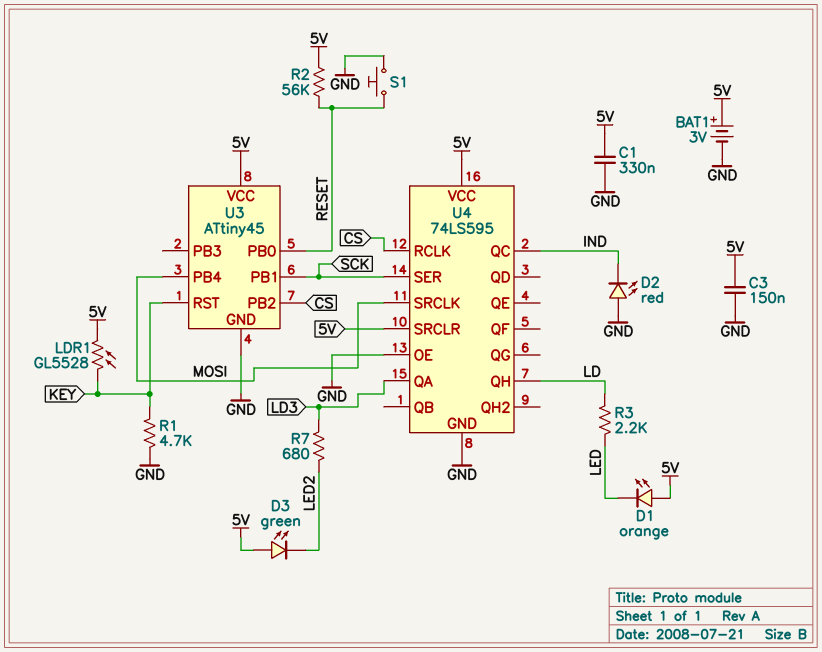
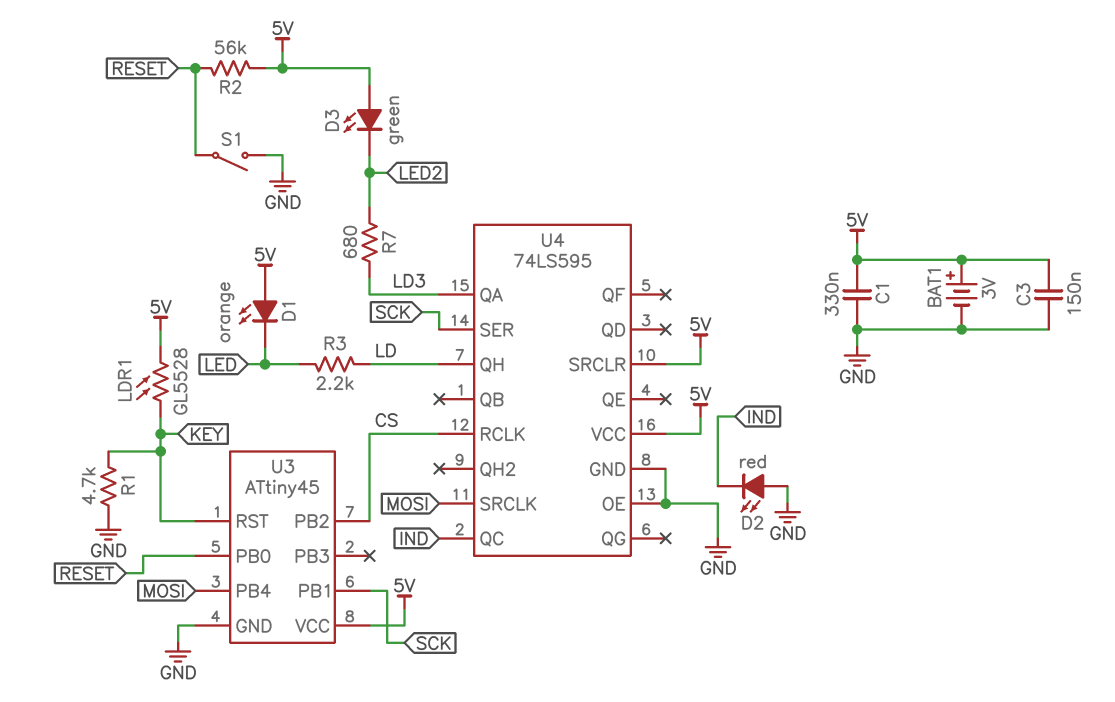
S1: button (GND, RESET) -> switch (GND, RESET)

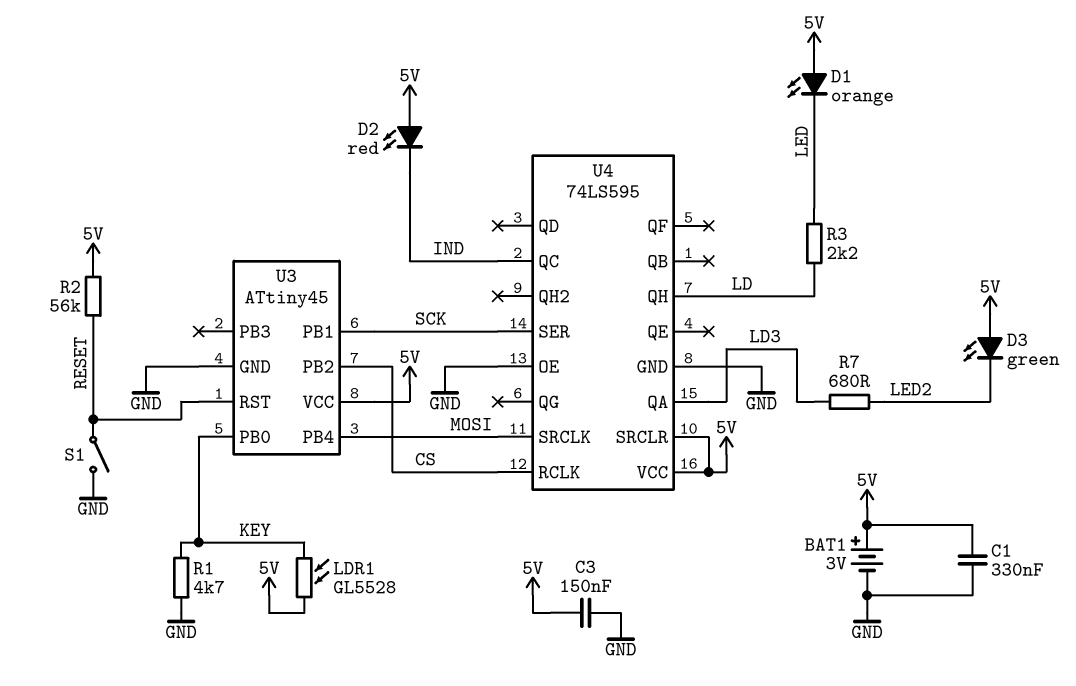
D2: LED red (A GND, K IND) -> LED red (A 5V, K IND)
U3 pin PB0: RESET -> KEY
U3 pin RST: KEY -> RESET

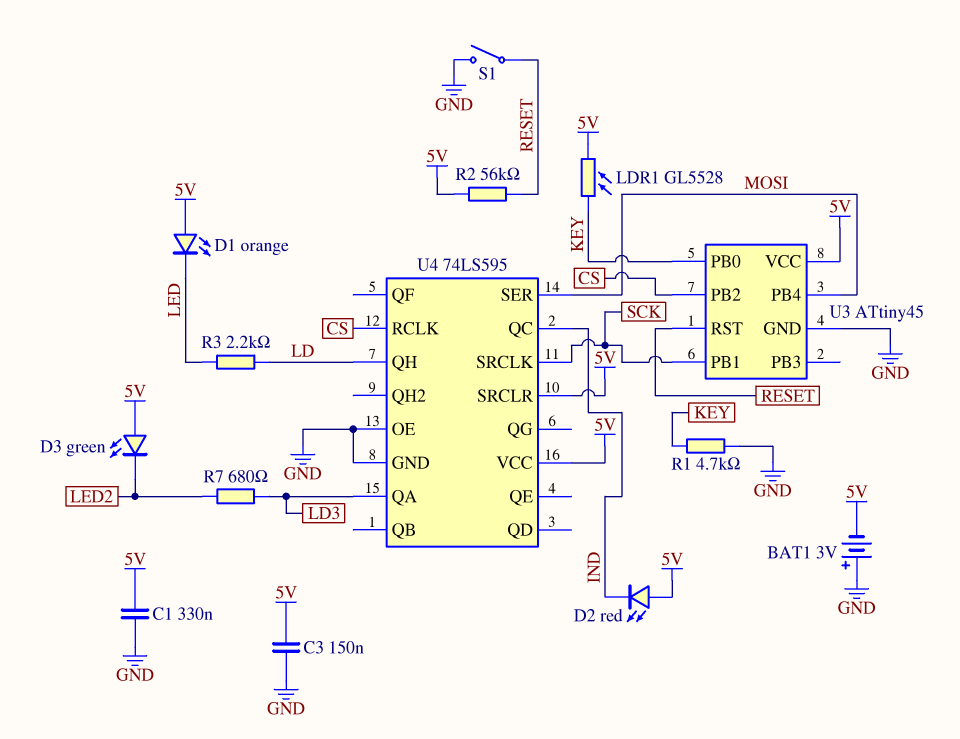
BAT1: 3V (plus 5V, minus GND) -> 3V (plus GND, minus 5V)
U4 pin SER: SCK -> MOSI
U4 pin SRCLK: MOSI -> SCK

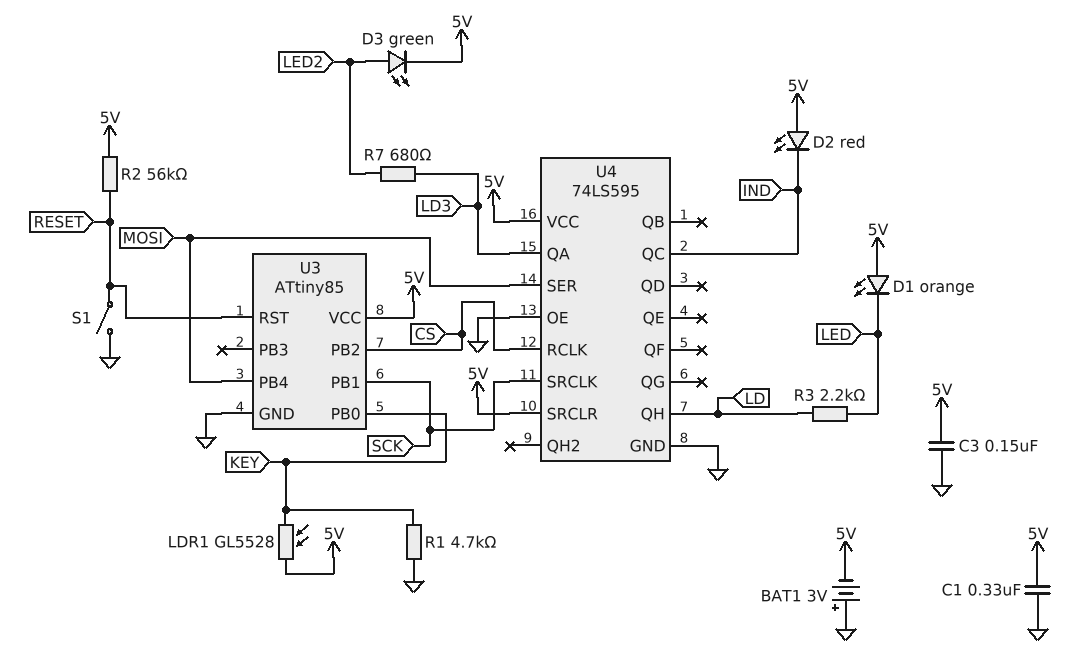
D3: LED green (A 5V, K LED2) -> LED green (A LED2, K 5V)
U3: ATtiny45 -> ATtiny85

